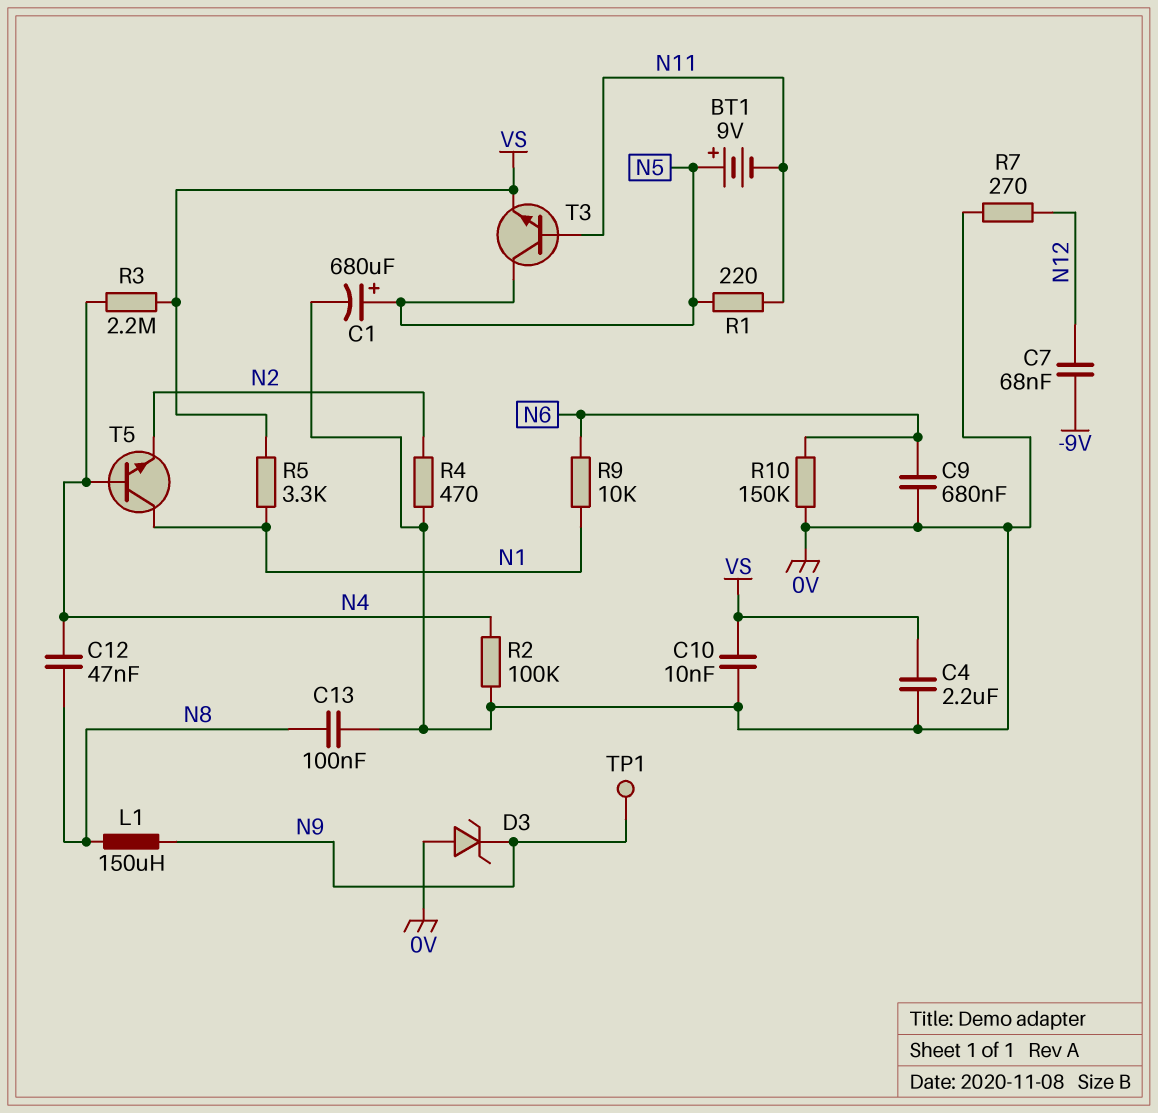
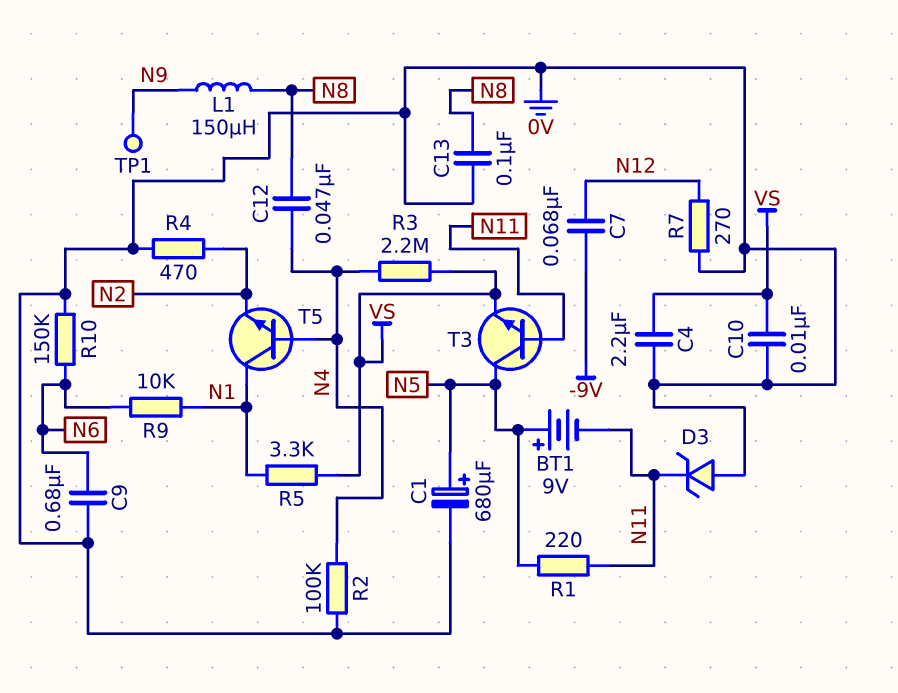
D3: zener (A 0V, K N9) -> zener (A 0V, K N11)

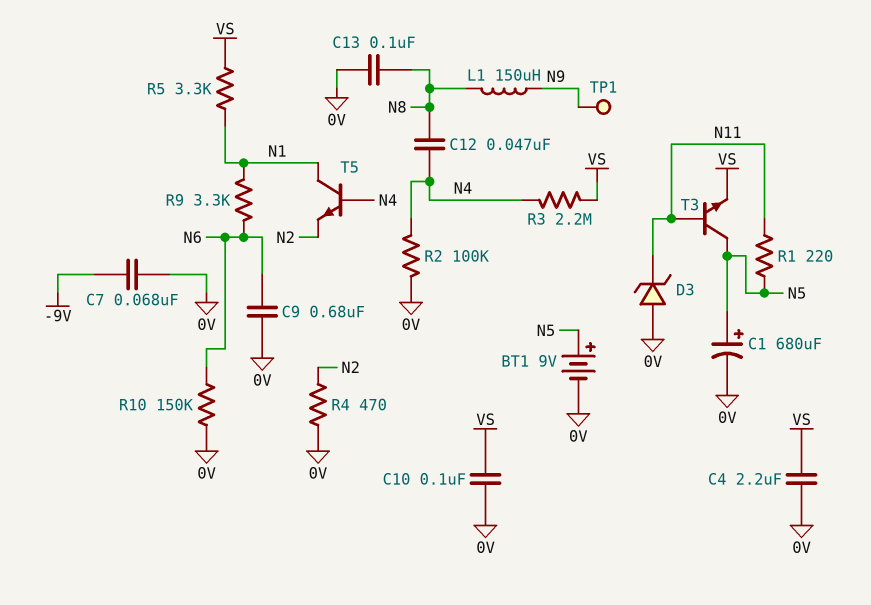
BT1: 9V (plus N5, minus N11) -> 9V (plus N5, minus 0V)
C7: 68nF (-9V, N12) -> 68nF (-9V, 0V)
C10: 10nF (0V, VS) -> 100nF (0V, VS)
R7: 270 (0V, N12) -> none
R9: 10k (N1, N6) -> 3.3k (N1, N6)

